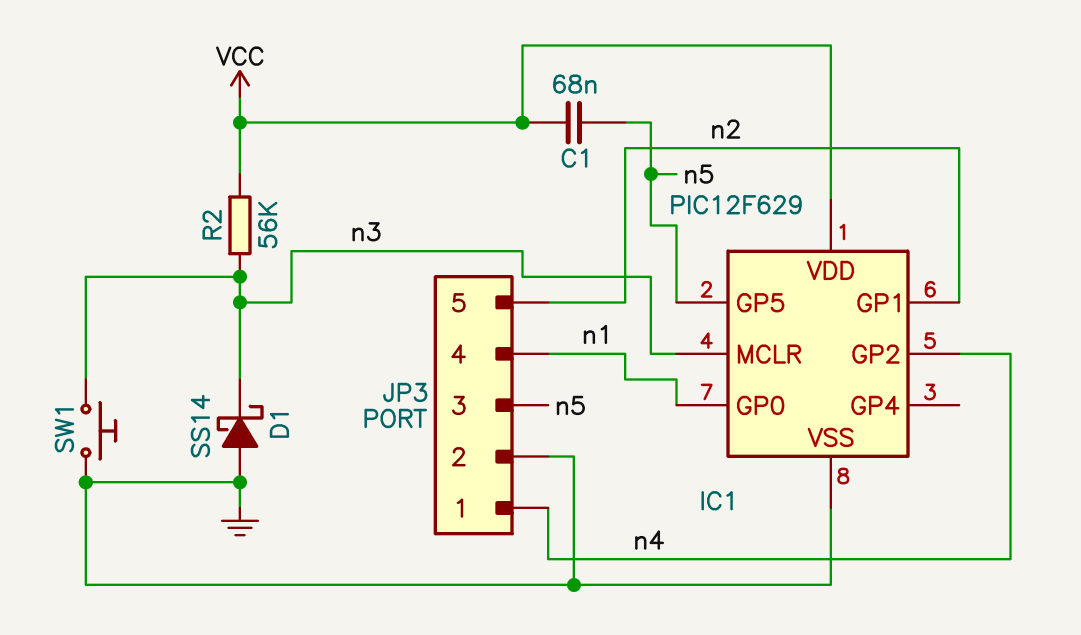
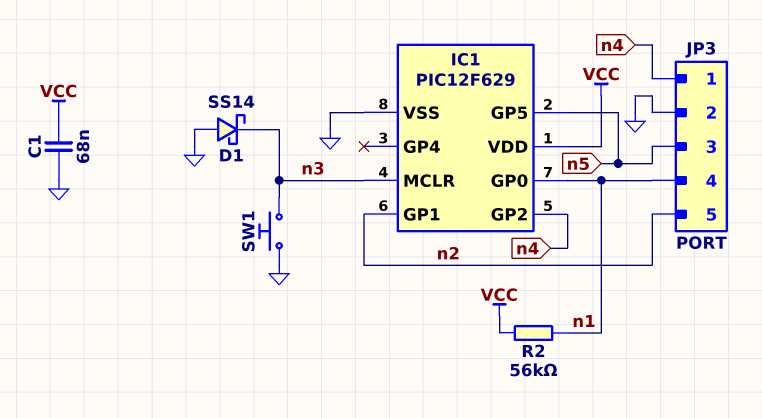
C1: 68nF (VCC, n5) -> 68nF (GND, VCC)
R2: 56k (VCC, n3) -> 56k (VCC, n1)

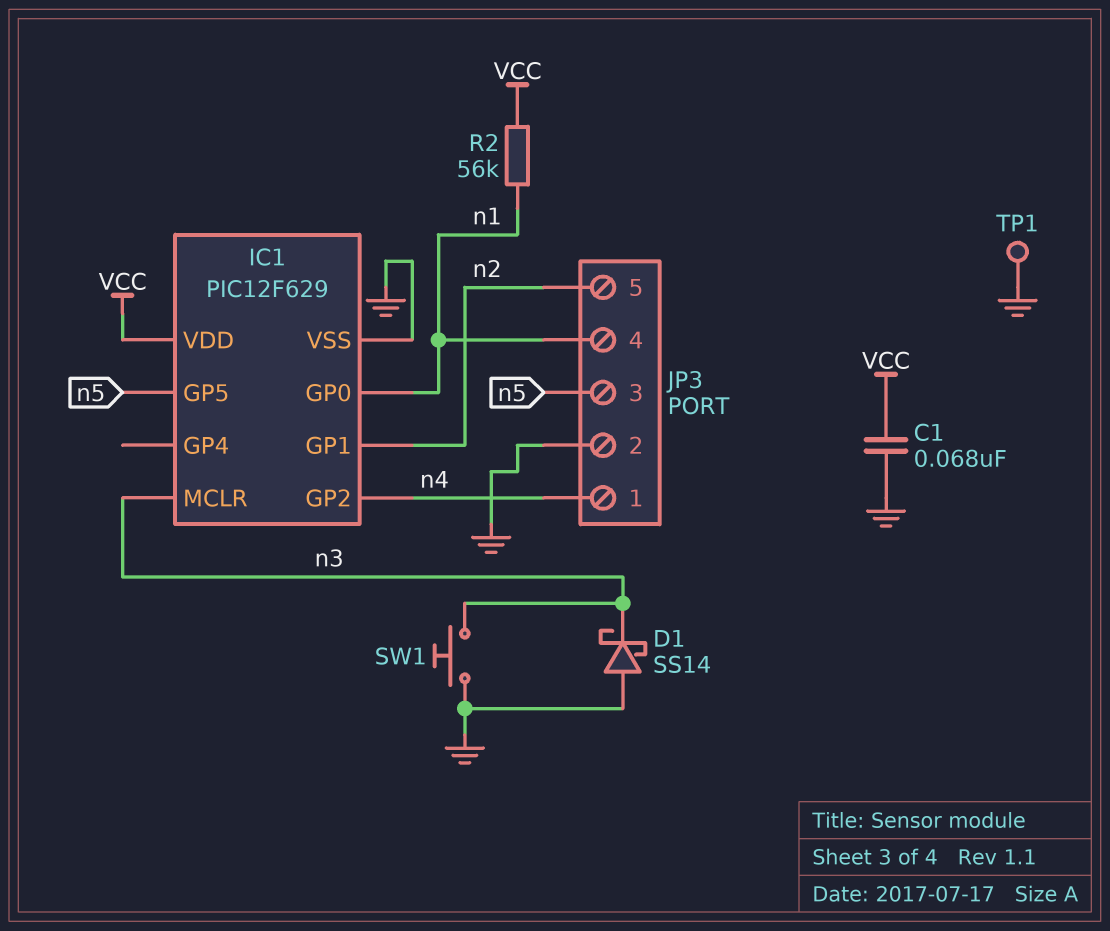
TP1: none -> test point (GND)

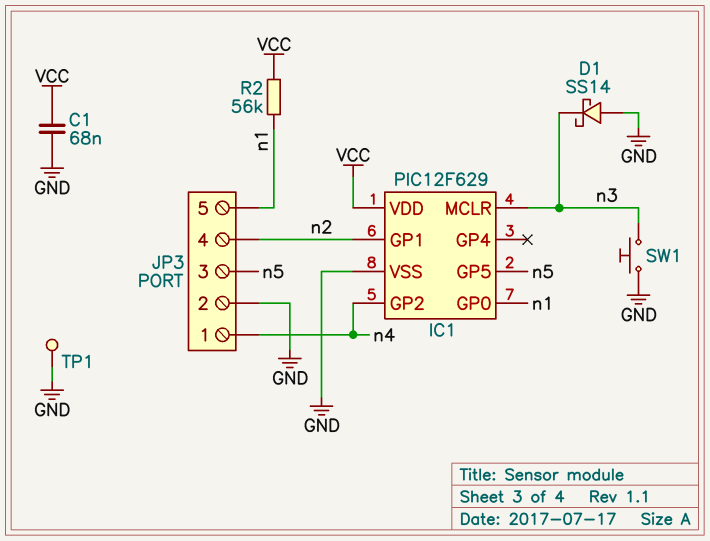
JP3 pin 4: n1 -> n2
JP3 pin 5: n2 -> n1

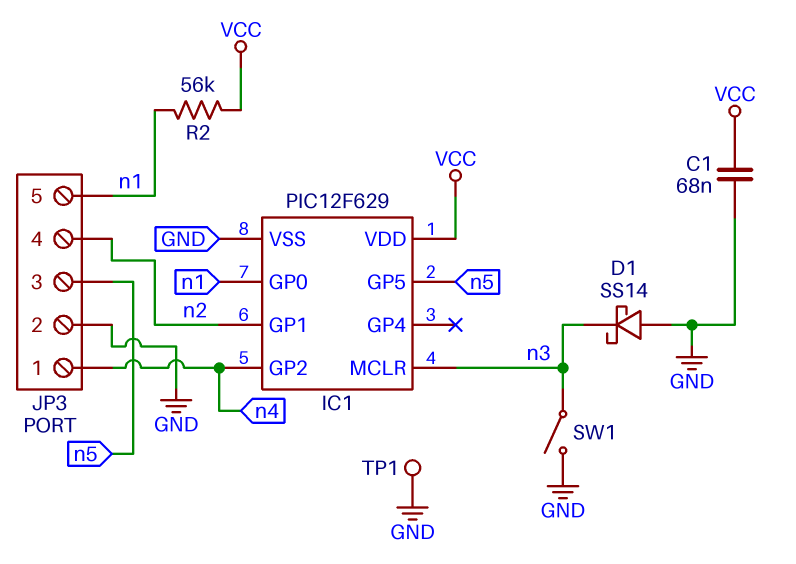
SW1: button (GND, n3) -> switch (GND, n3)

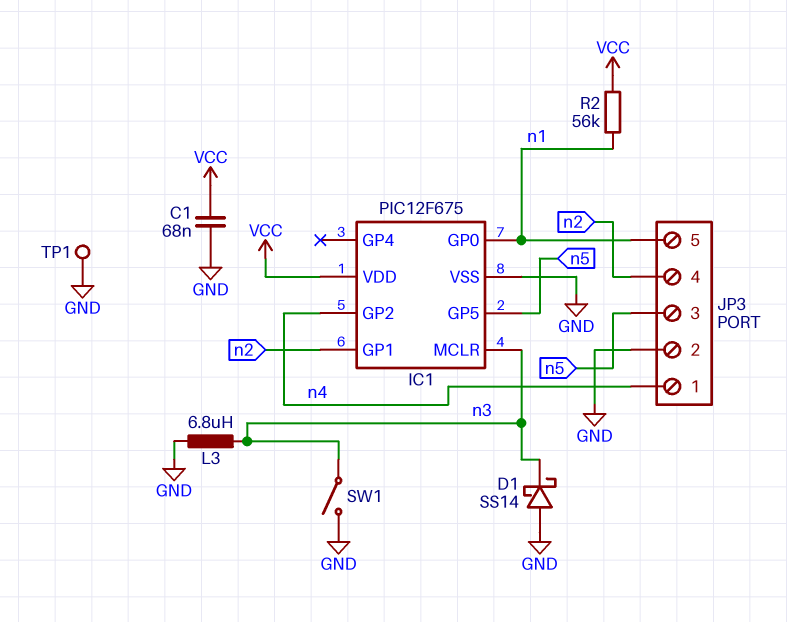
IC1: PIC12F629 -> PIC12F675
L3: none -> 6.8uH (GND, n3)

